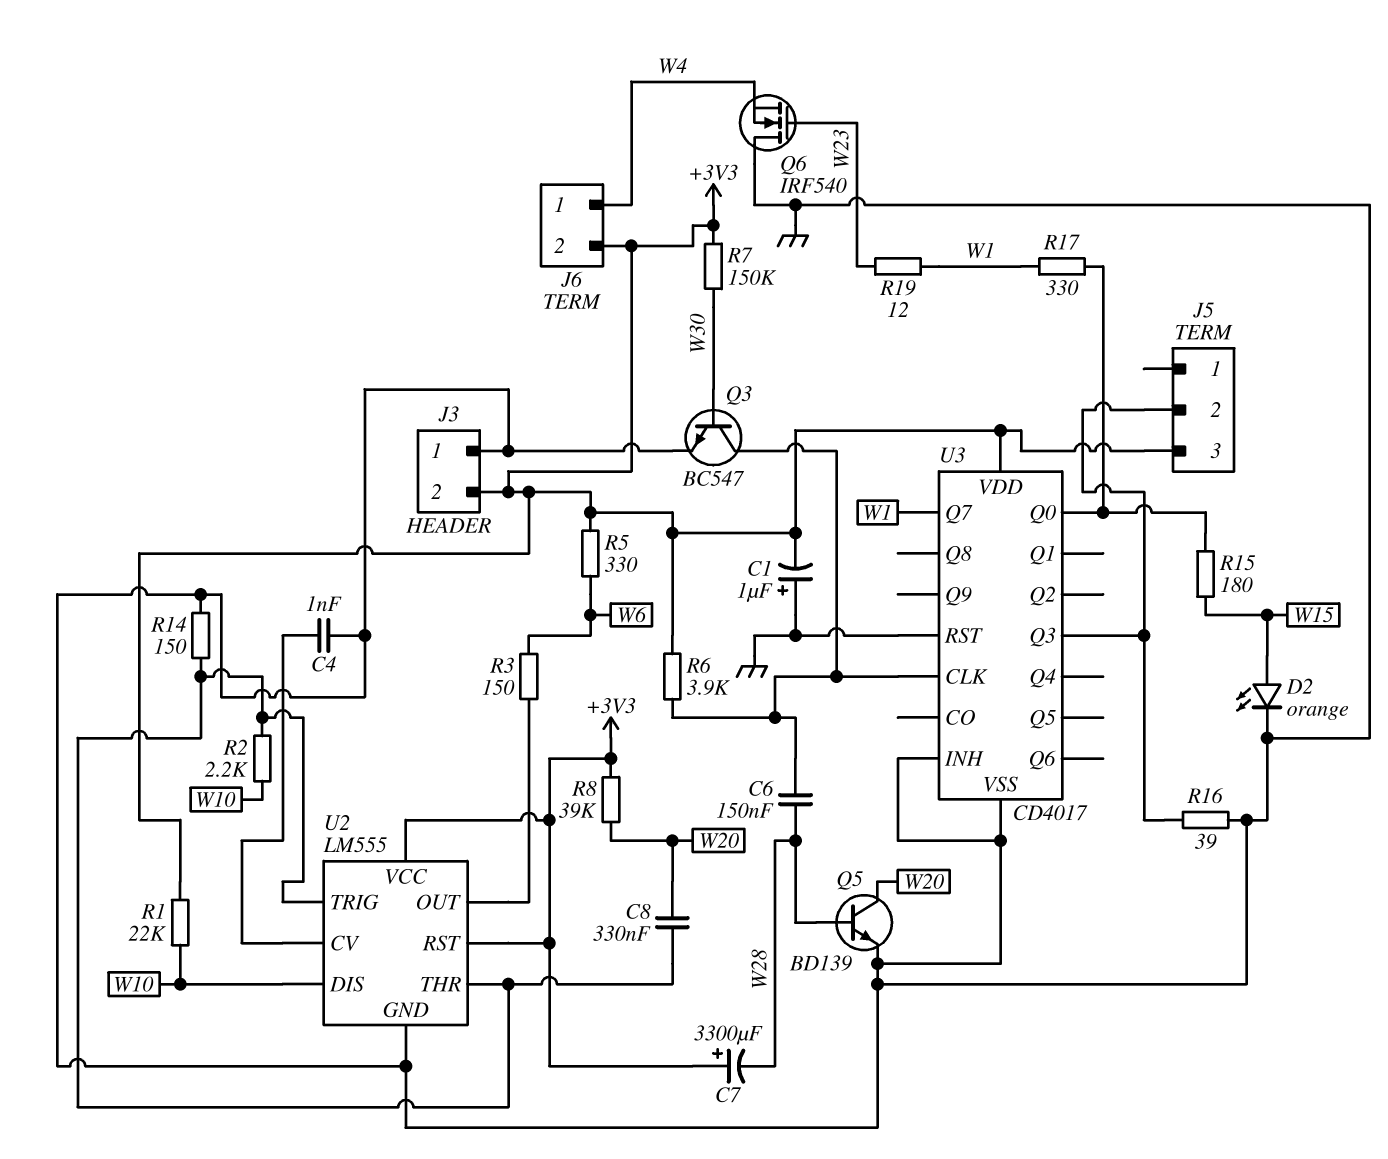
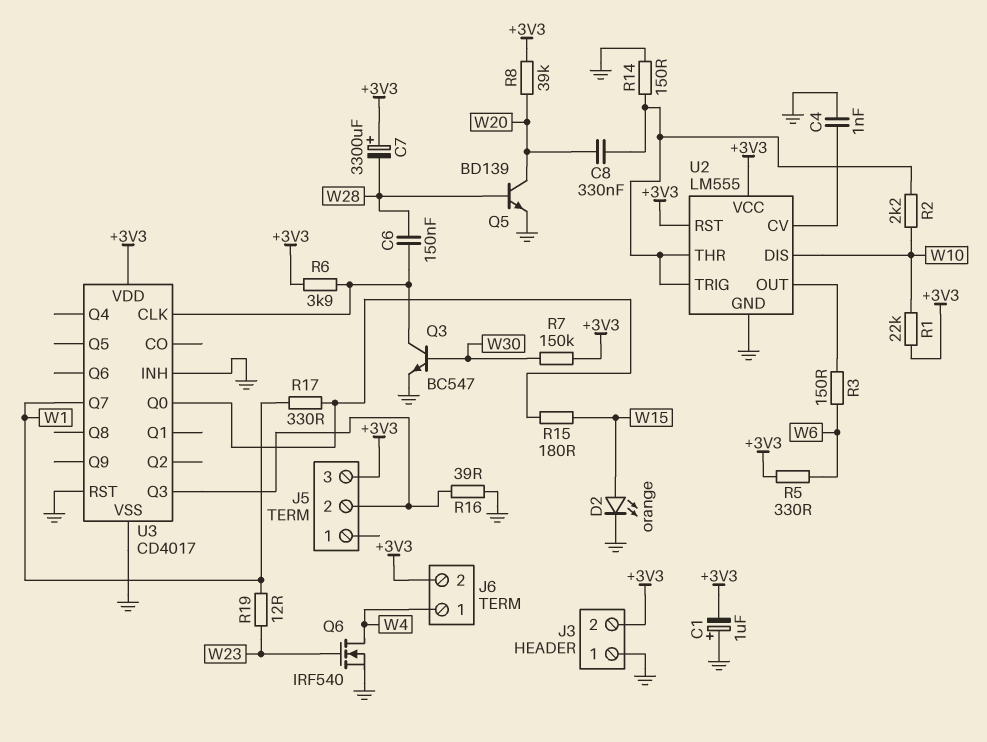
Q6: NMOS IRF540 (G W23, D GND, S W4) -> NMOS IRF540 (G W23, D W4, S GND)

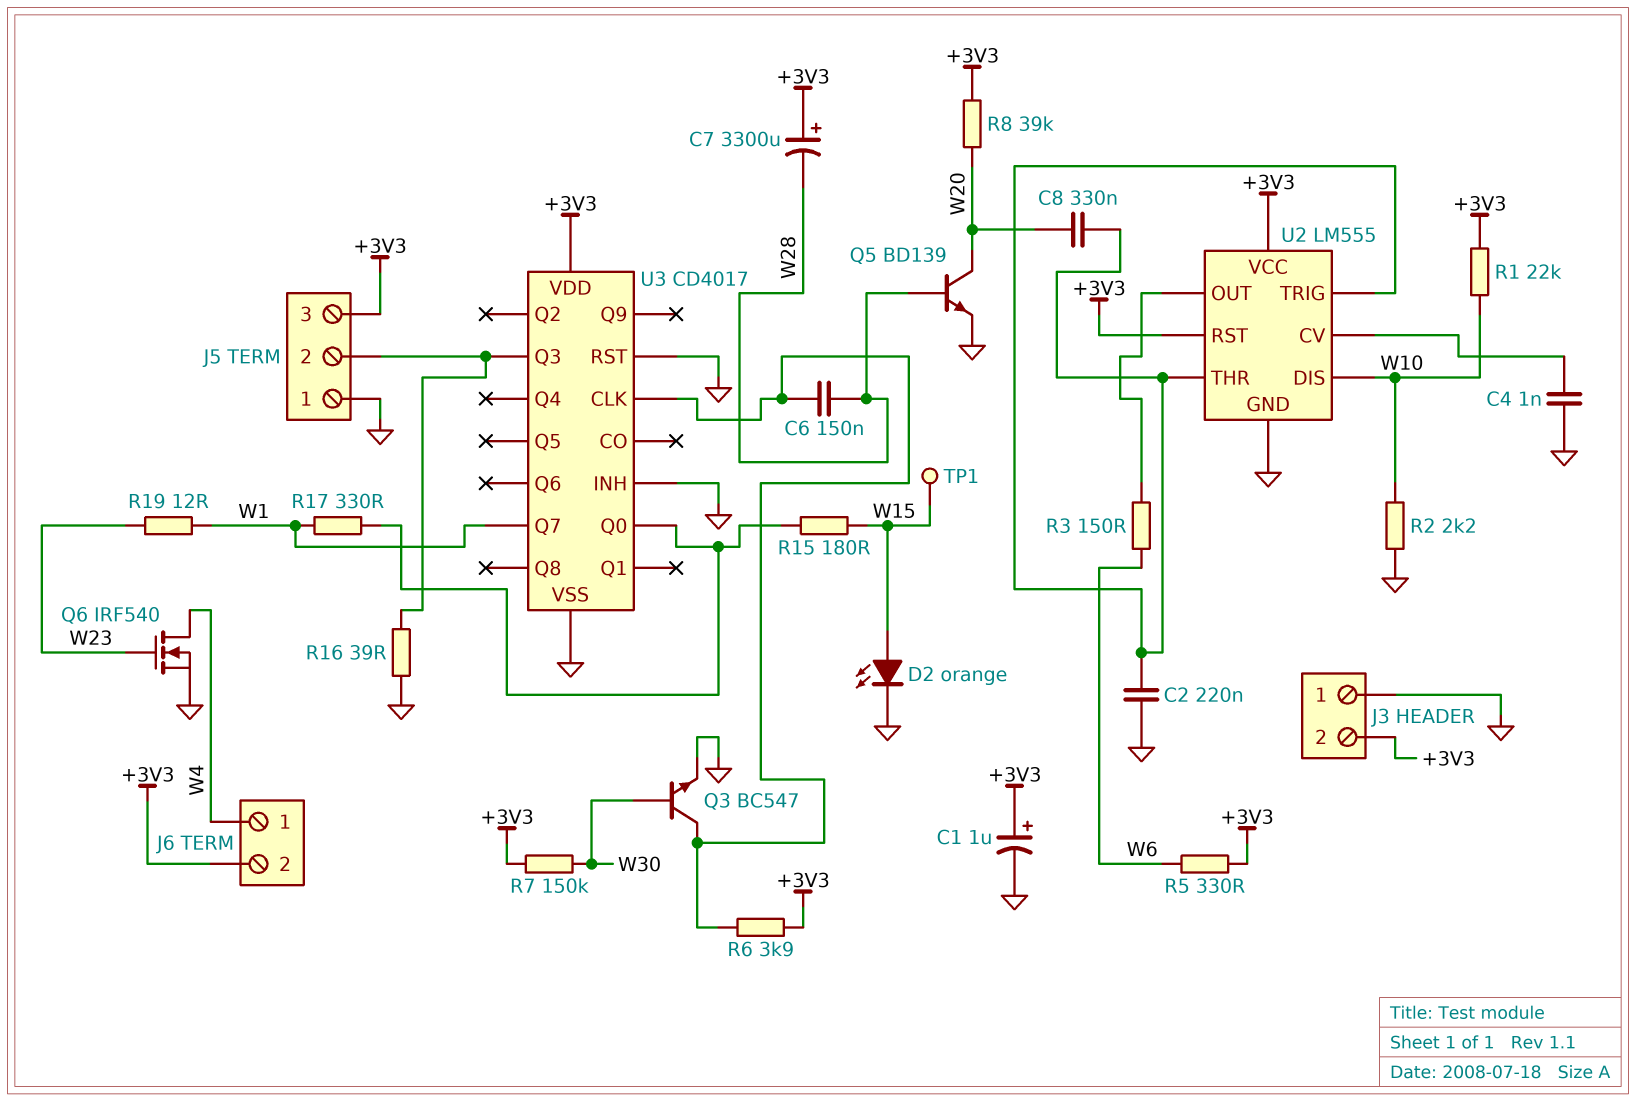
C1: 1uF (plus GND, minus +3V3) -> 1uF (plus +3V3, minus GND)
C2: none -> 220nF (GND, U2/THR)
J5 pin 1: none -> GND
R2: 2.2k (U2/THR, W10) -> 2.2k (GND, W10)
R14: 150 (GND, U2/THR) -> none
TP1: none -> test point (W15)

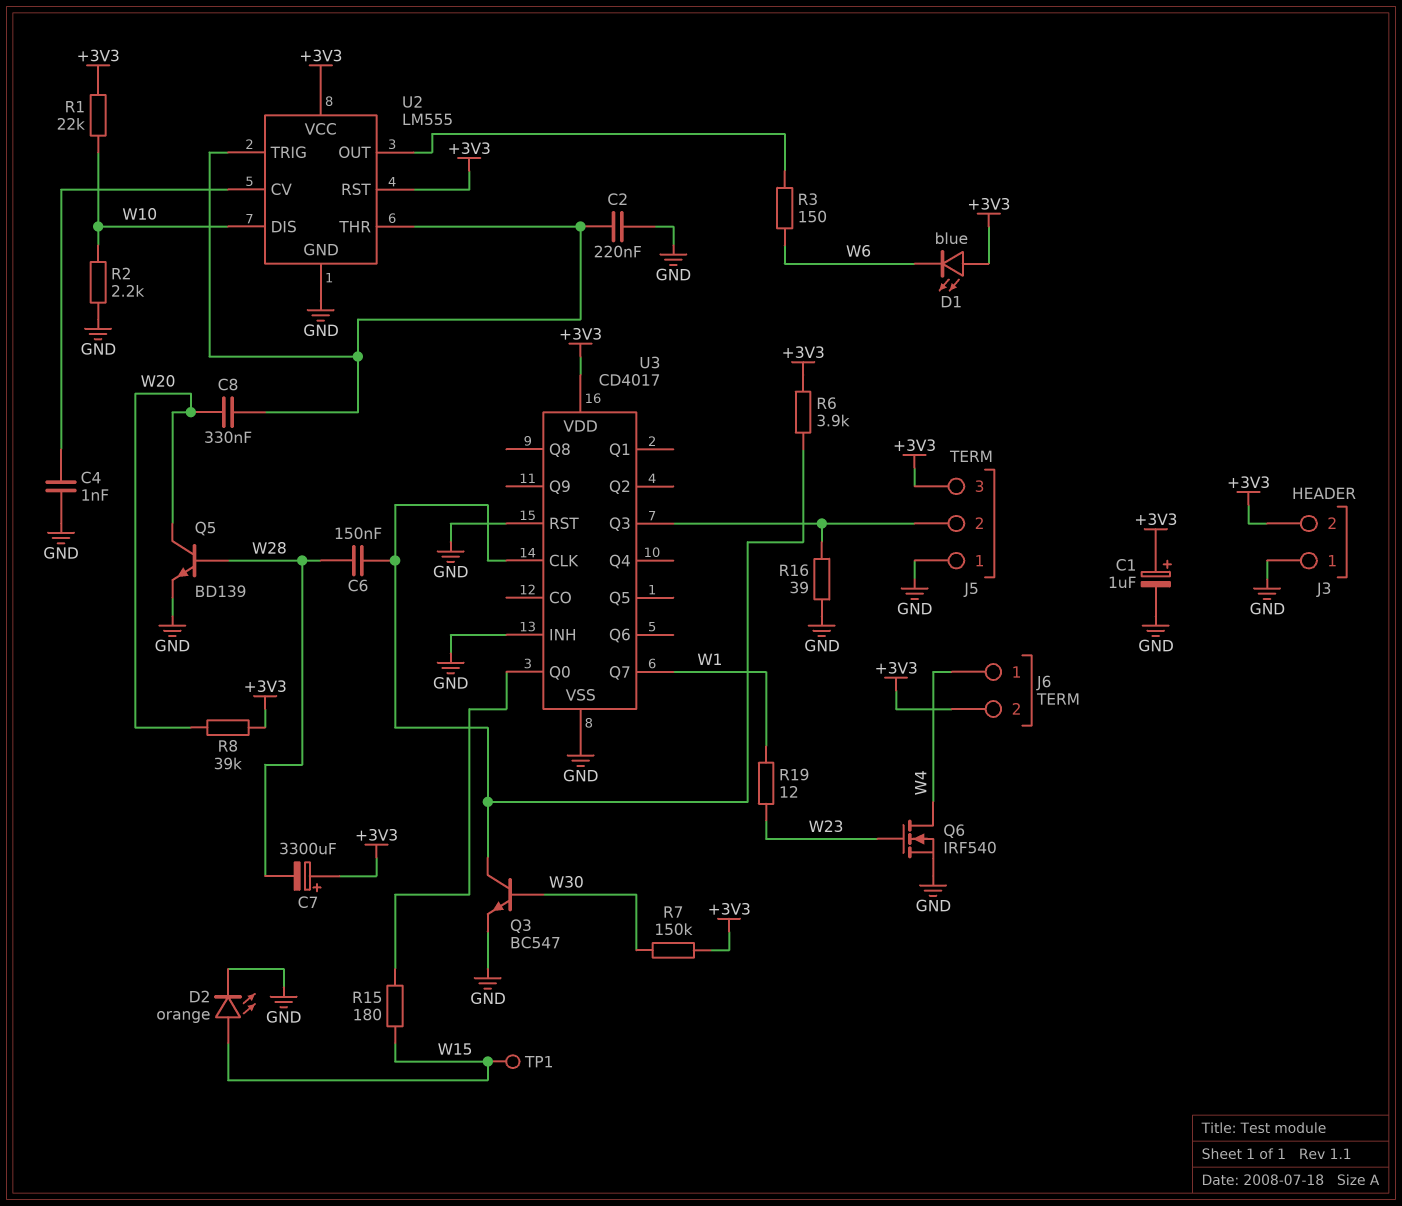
D1: none -> LED blue (A +3V3, K W6)
R5: 330 (+3V3, W6) -> none
R17: 330 (U3/Q0, W1) -> none

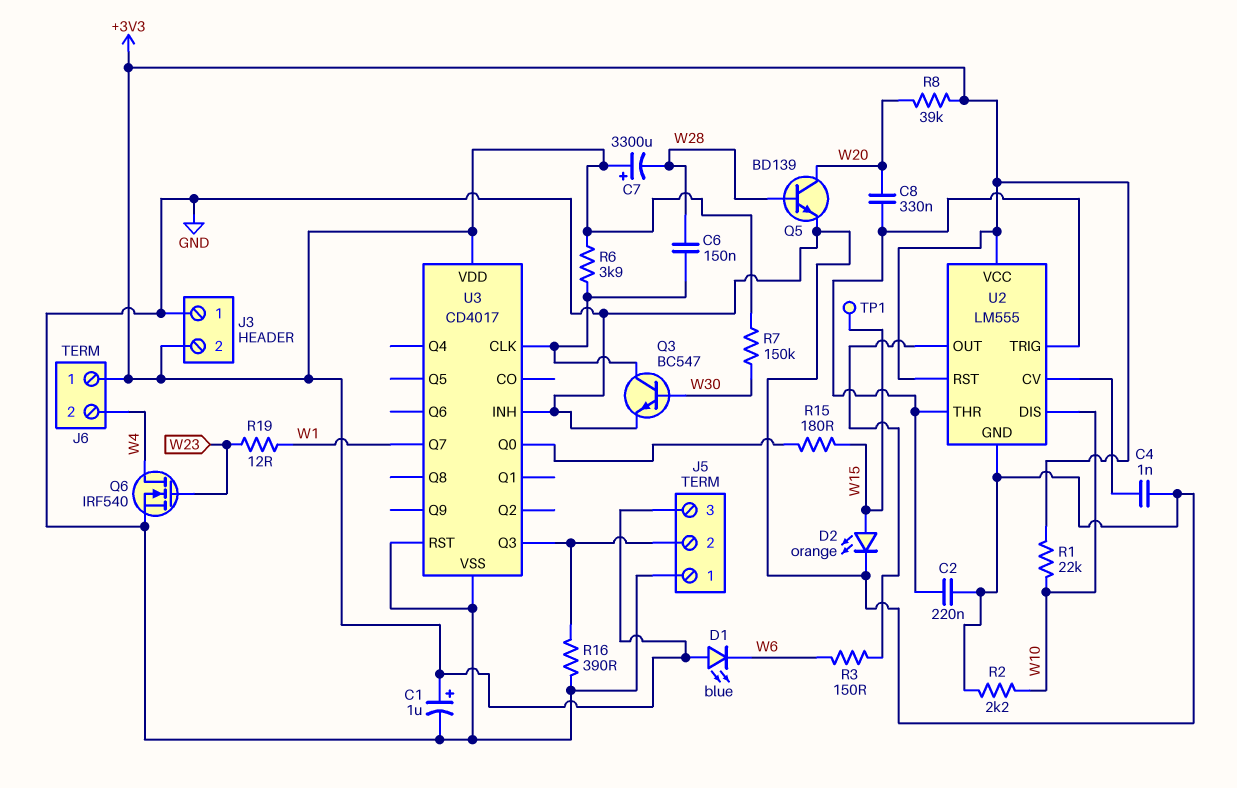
J6 pin 1: W4 -> +3V3
J6 pin 2: +3V3 -> W4
R16: 39 (GND, J5/2) -> 390 (GND, J5/2)

